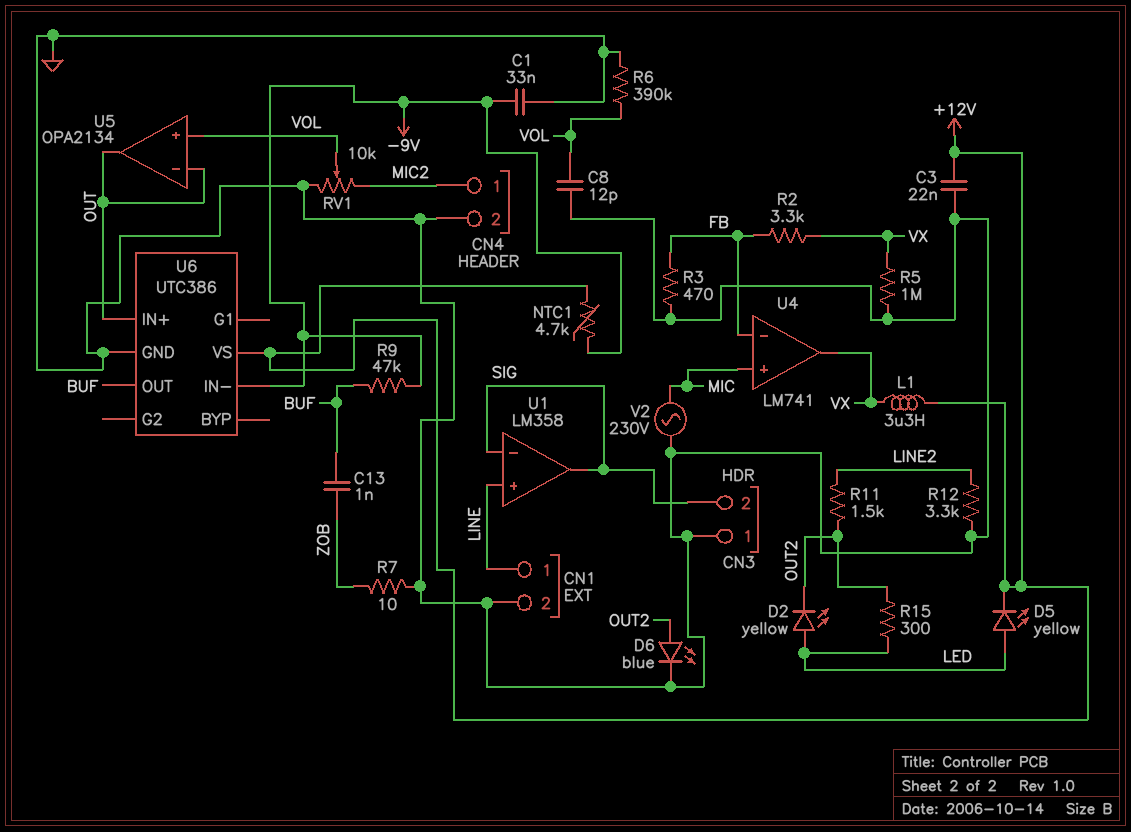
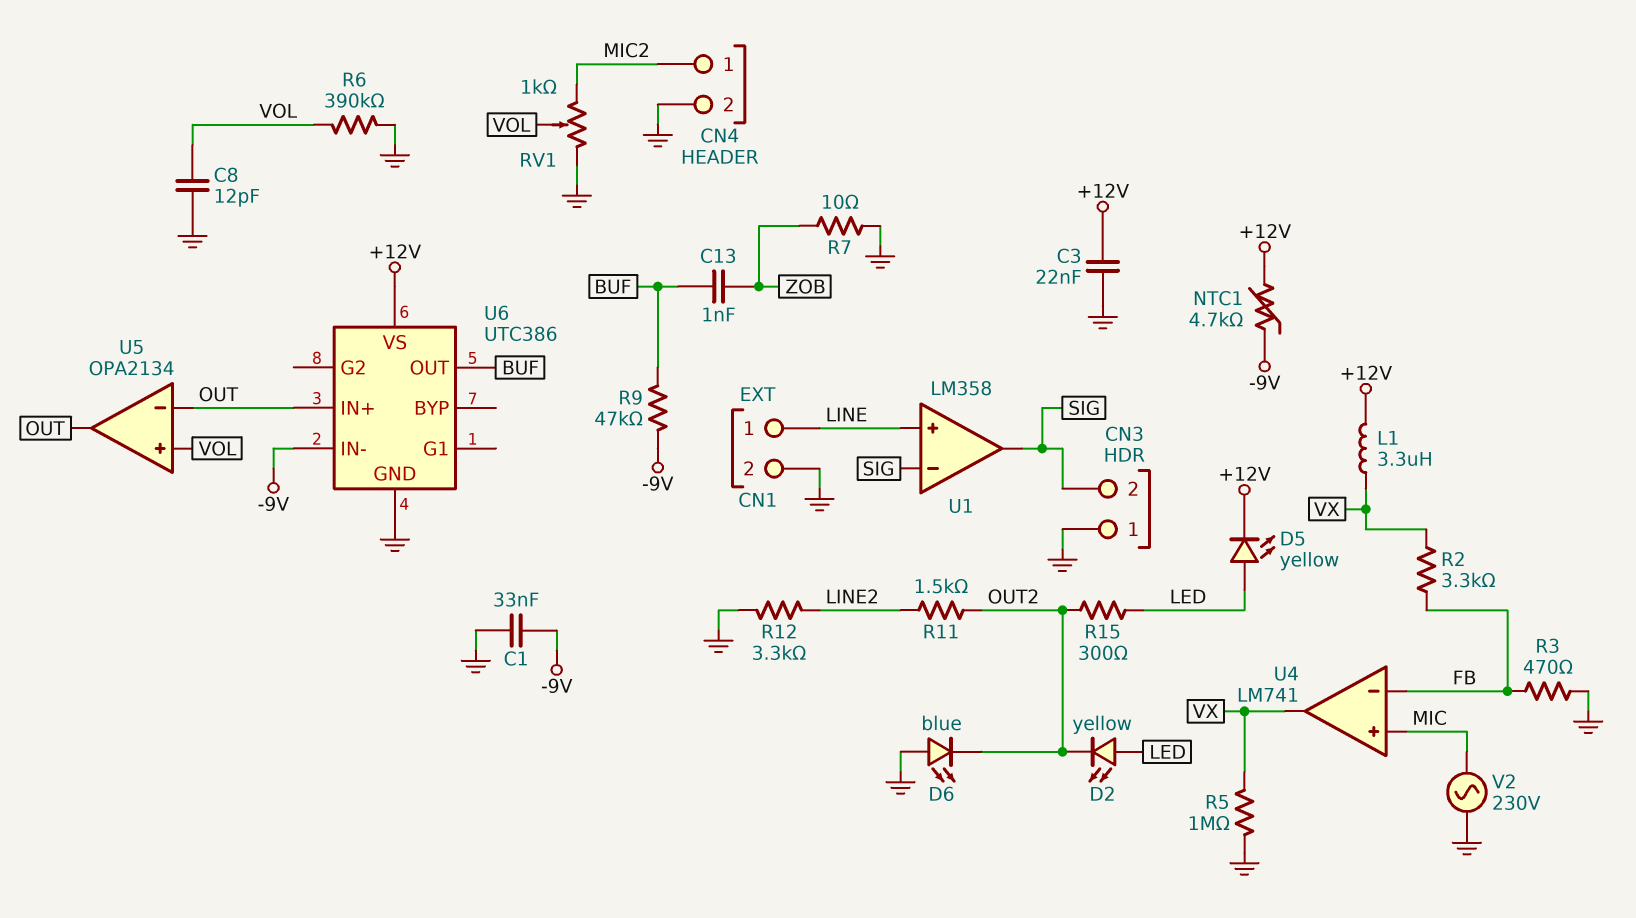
D6: LED blue (A OUT2, K GND) -> LED blue (A GND, K OUT2)
RV1: 10k (GND, MIC2, wiper VOL) -> 1k (GND, MIC2, wiper VOL)

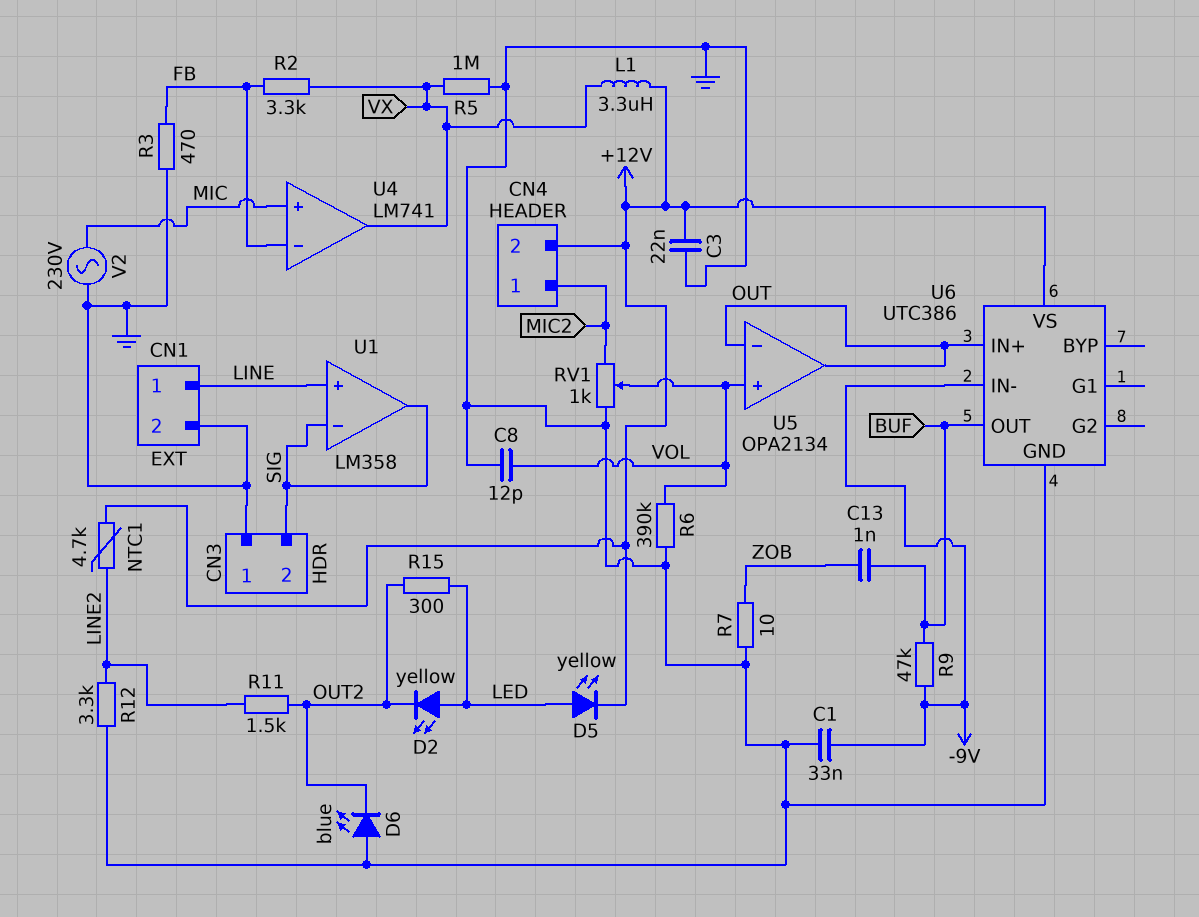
CN4 pin 2: GND -> +12V
NTC1: 4.7k (+12V, -9V) -> 4.7k (+12V, LINE2)

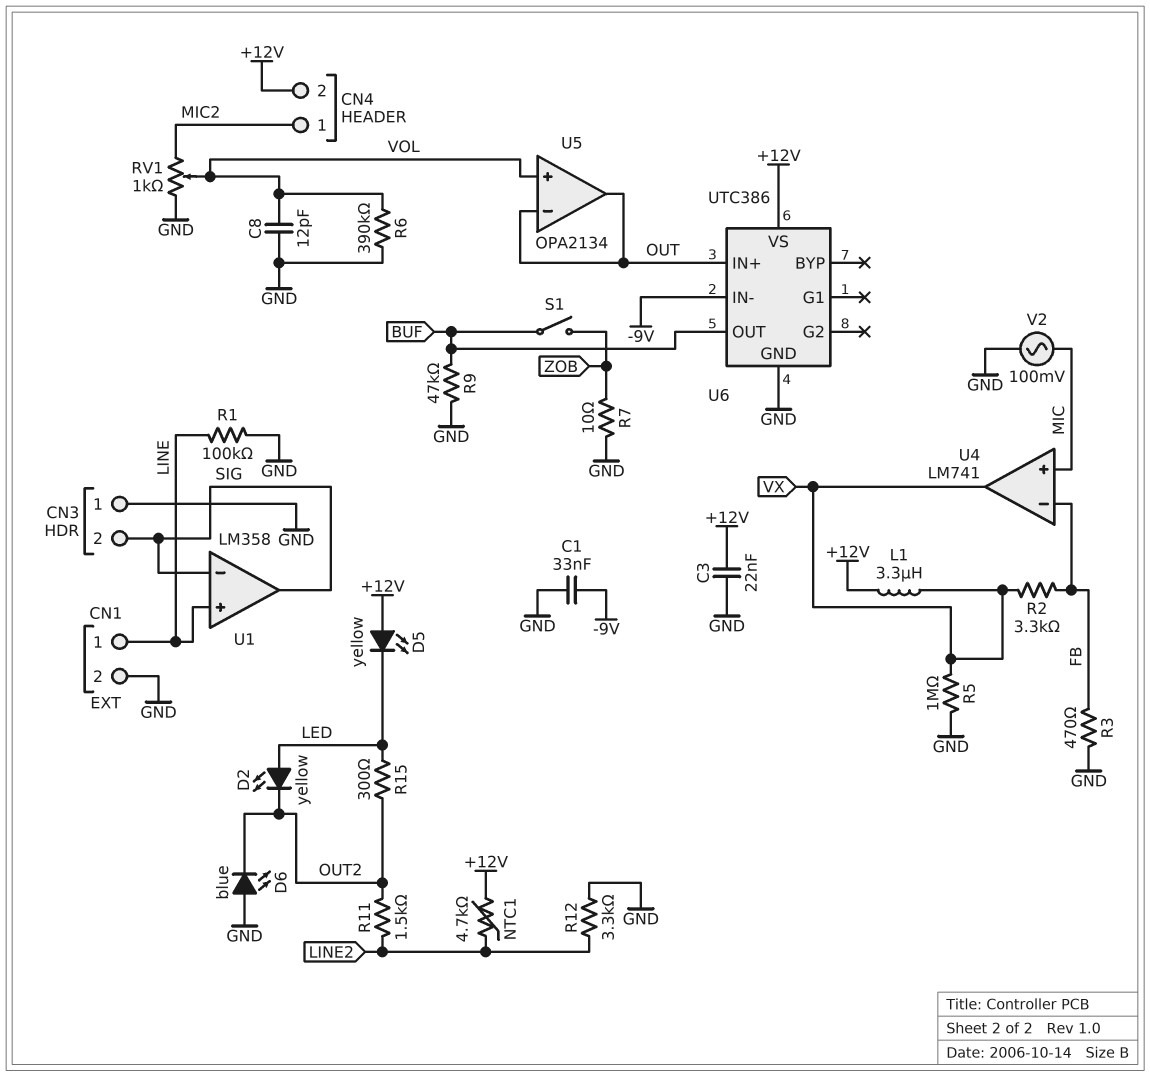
C13: 1nF (BUF, ZOB) -> none
D5: LED yellow (A LED, K +12V) -> LED yellow (A +12V, K LED)
R1: none -> 100k (GND, LINE)
R9: 47k (-9V, BUF) -> 47k (BUF, GND)
S1: none -> switch (BUF, ZOB)
V2: AC 230V (GND, MIC) -> AC 100mV (GND, MIC)

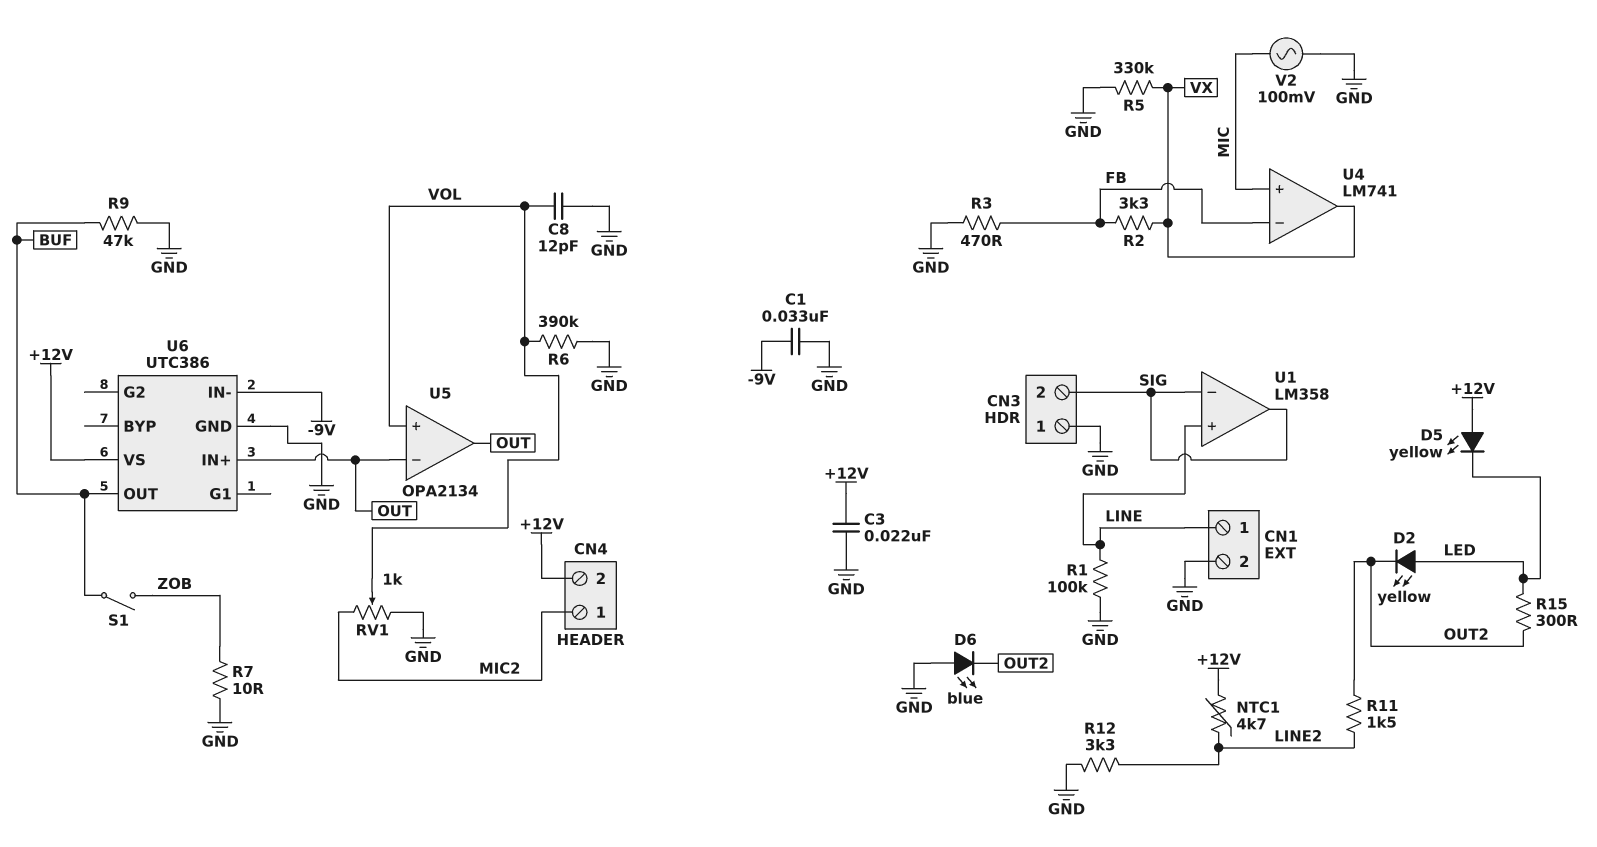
L1: 3.3uH (+12V, VX) -> none
R5: 1M (GND, VX) -> 330k (GND, VX)

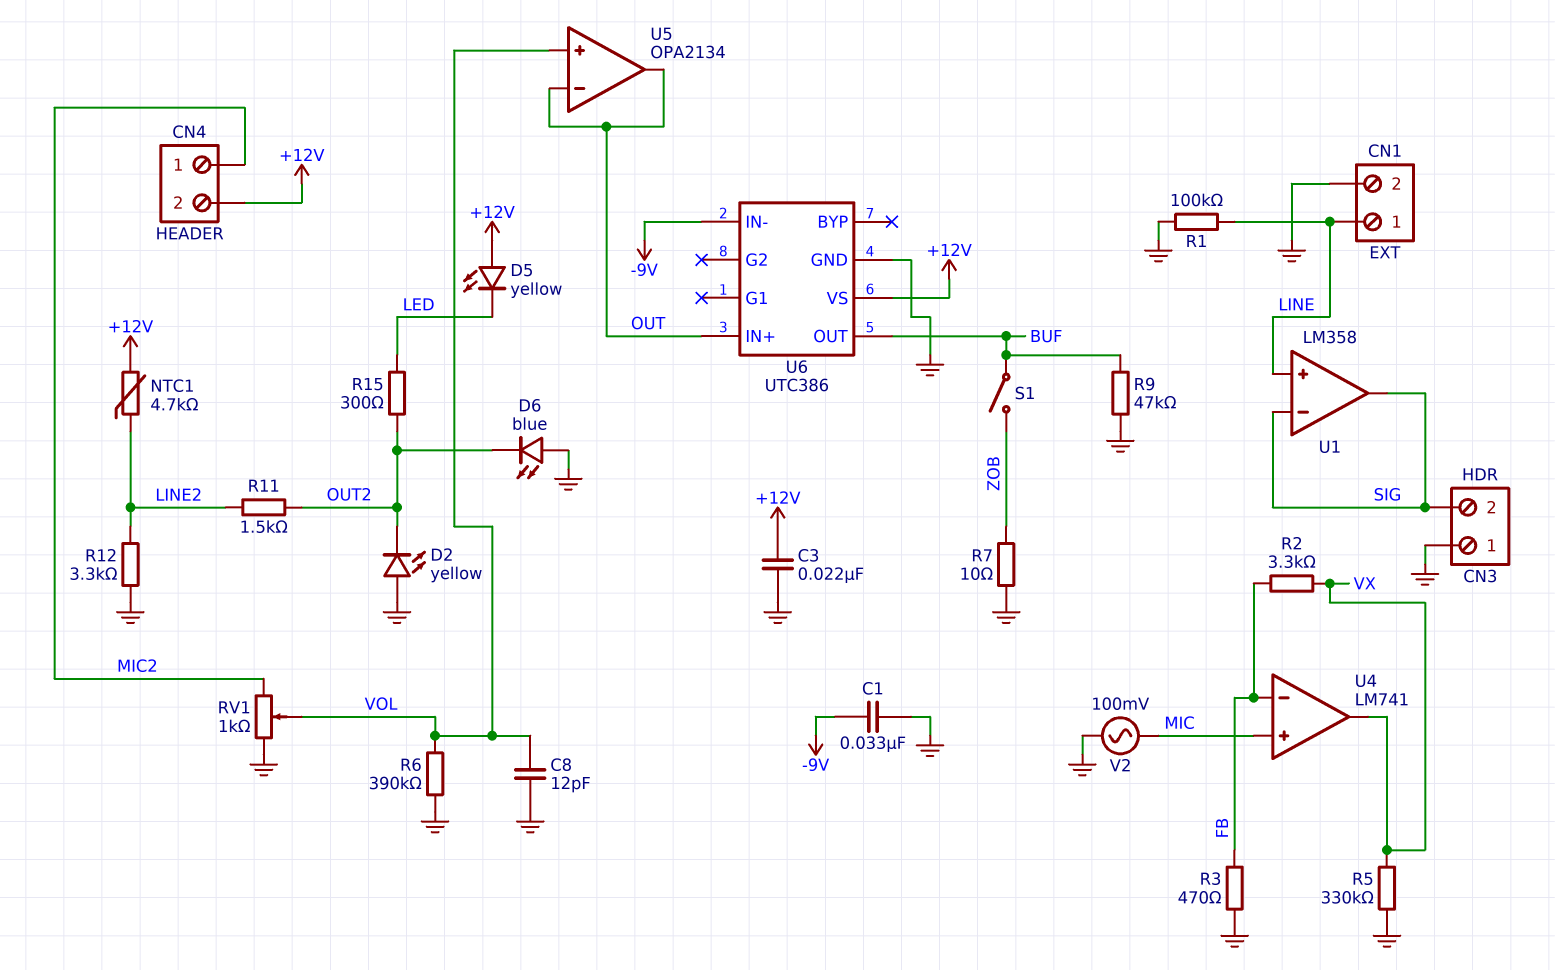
D2: LED yellow (A LED, K OUT2) -> LED yellow (A GND, K OUT2)

